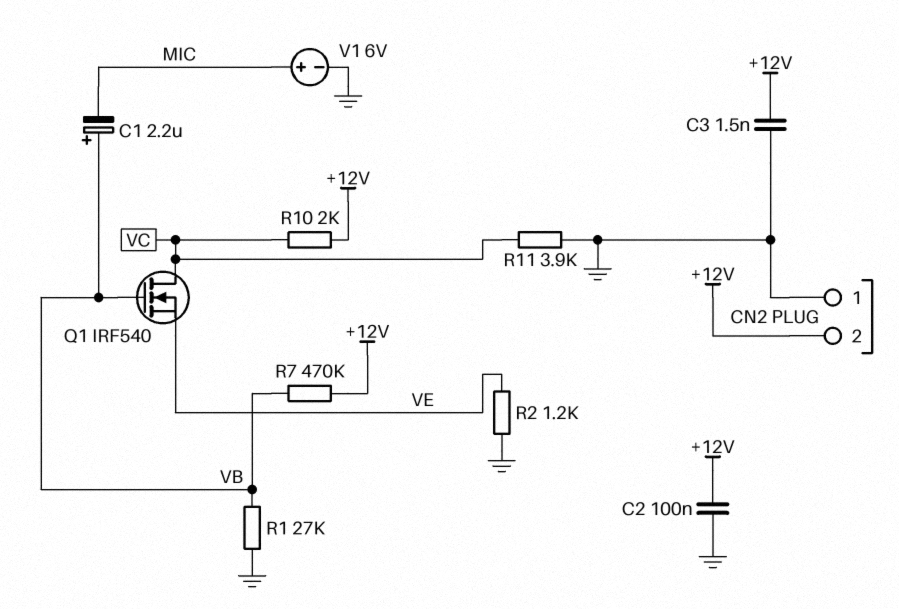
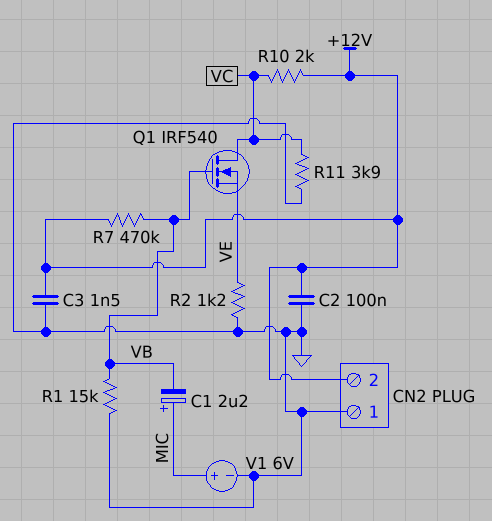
C1: 2.2uF (plus VB, minus MIC) -> 2.2uF (plus MIC, minus VB)
R1: 27k (GND, VB) -> 15k (GND, VB)

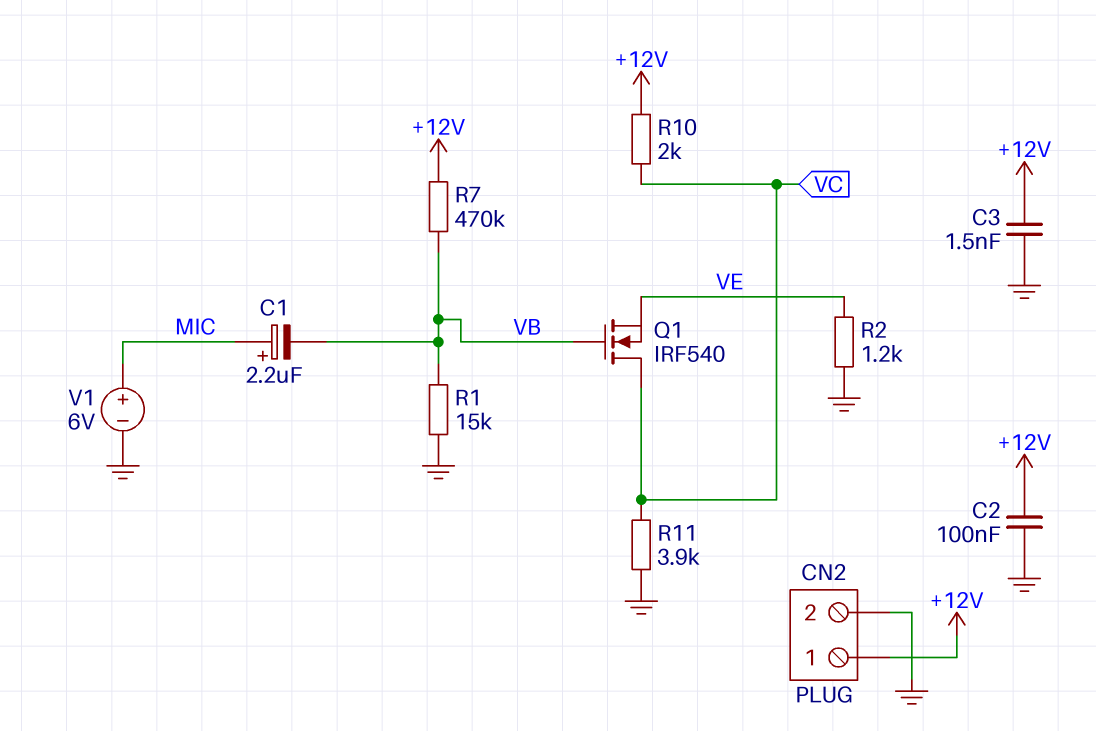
CN2 pin 1: GND -> +12V
CN2 pin 2: +12V -> GND

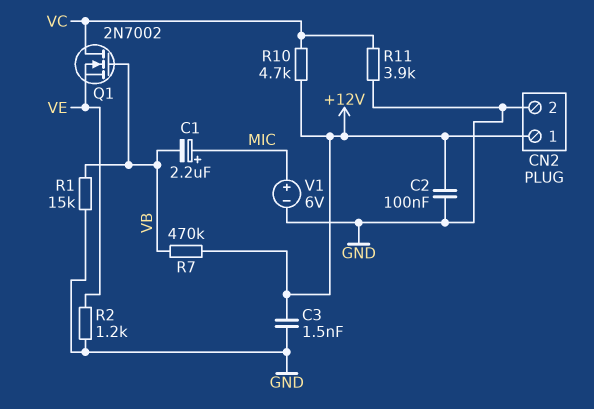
Q1: NMOS IRF540 (G VB, D VC, S VE) -> NMOS 2N7002 (G VB, D VC, S VE)
R10: 2k (+12V, VC) -> 4.7k (+12V, VC)

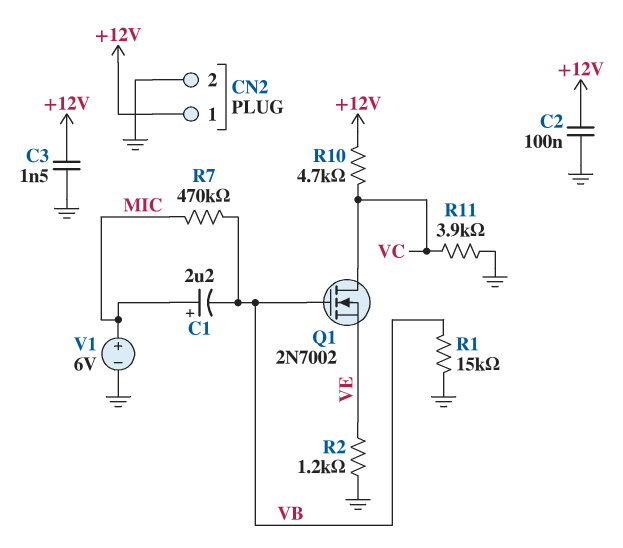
R7: 470k (+12V, VB) -> 470k (MIC, VB)

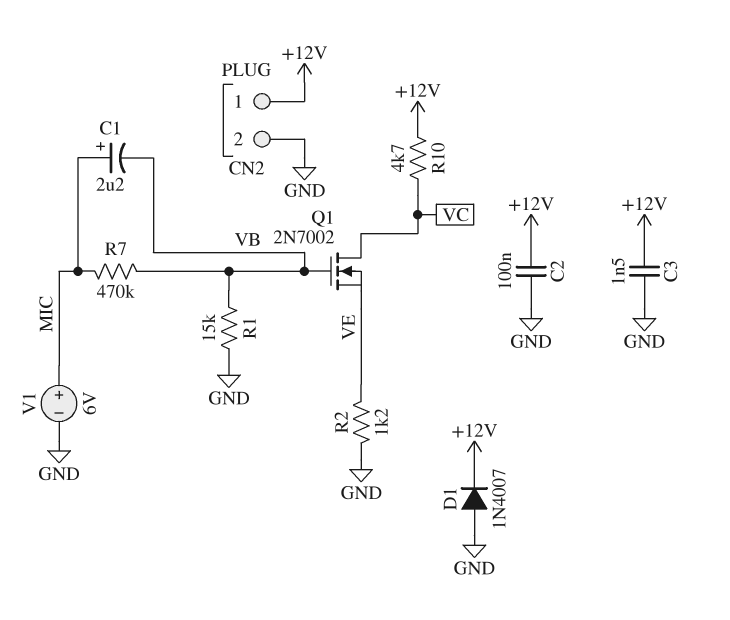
D1: none -> diode 1N4007 (A GND, K +12V)
R11: 3.9k (GND, VC) -> none

